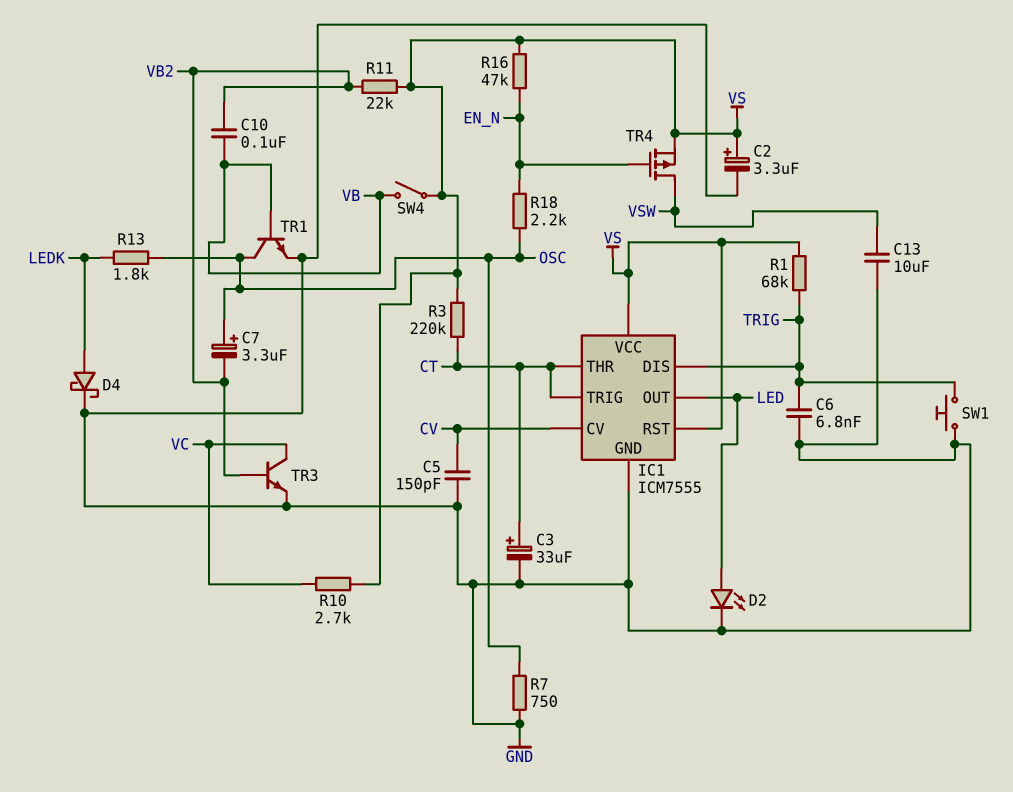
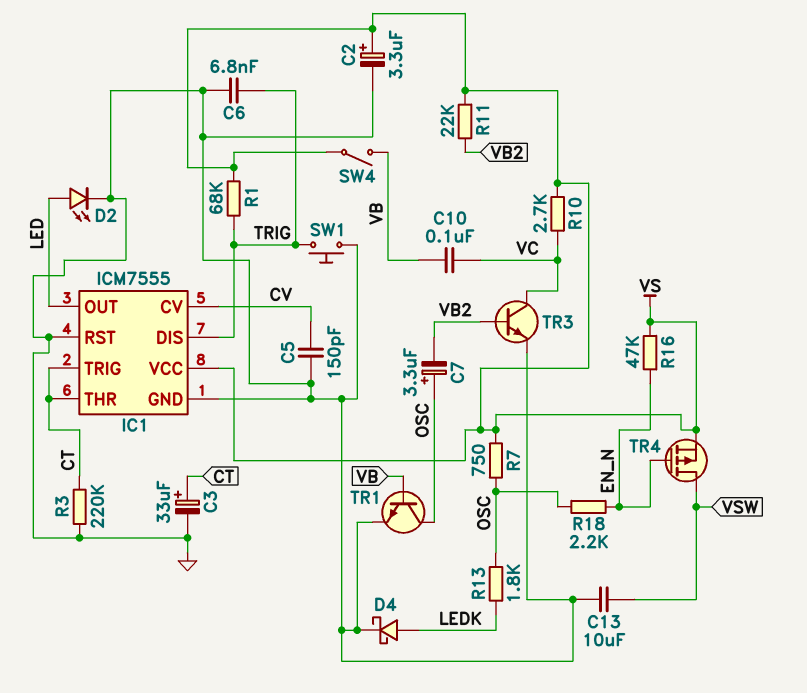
C10: 100nF (VB, VB2) -> 100nF (VB, VC)
IC1 pin RST: VS -> GND
R3: 220k (CT, VS) -> 220k (CT, GND)
R7: 750 (GND, OSC) -> 750 (OSC, VS)

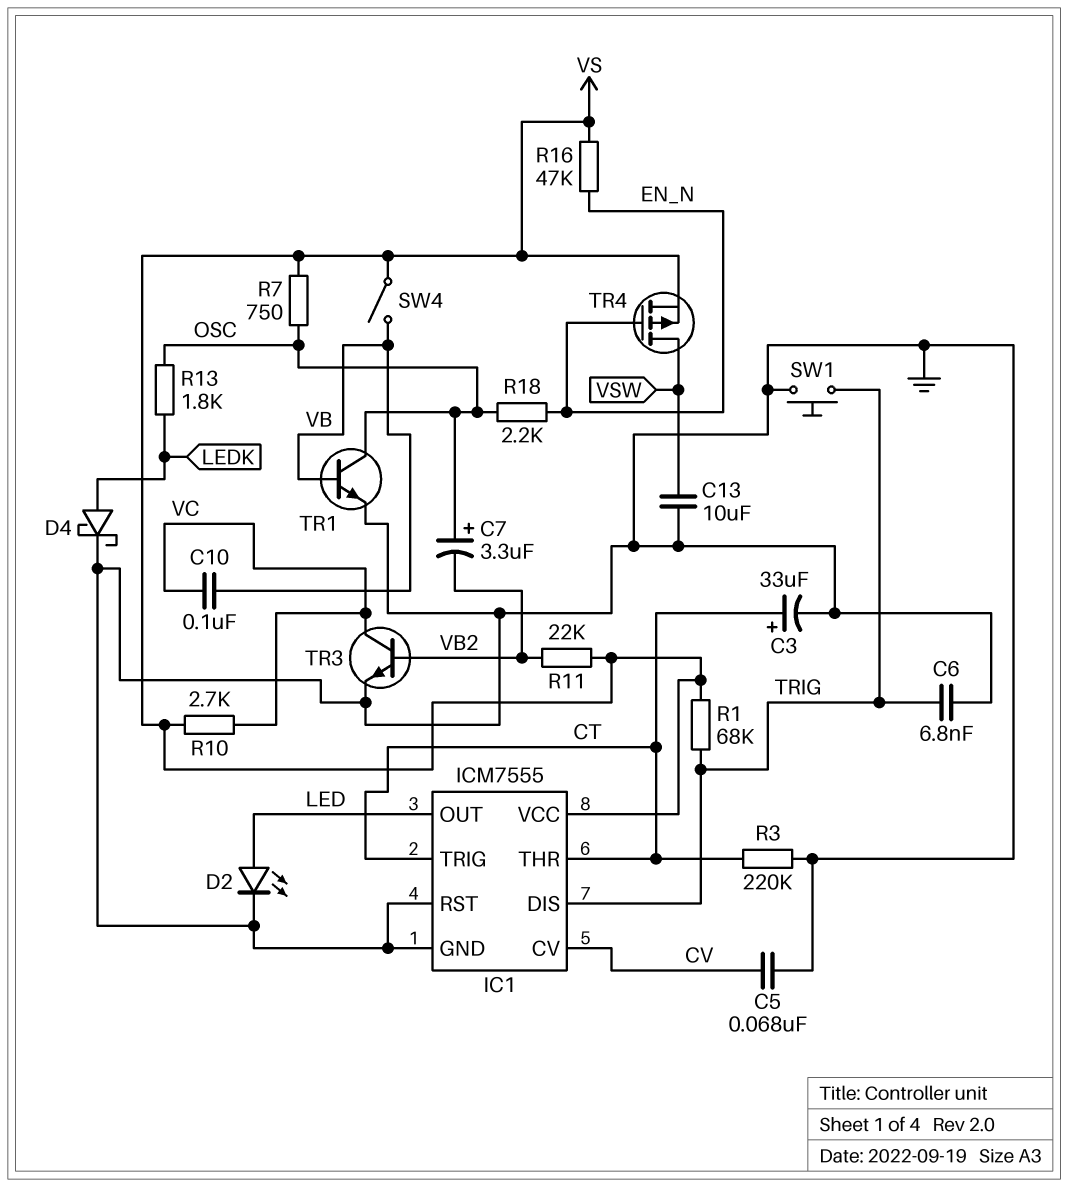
C2: 3.3uF (plus VS, minus GND) -> none
C5: 150pF (CV, GND) -> 68nF (CV, GND)

